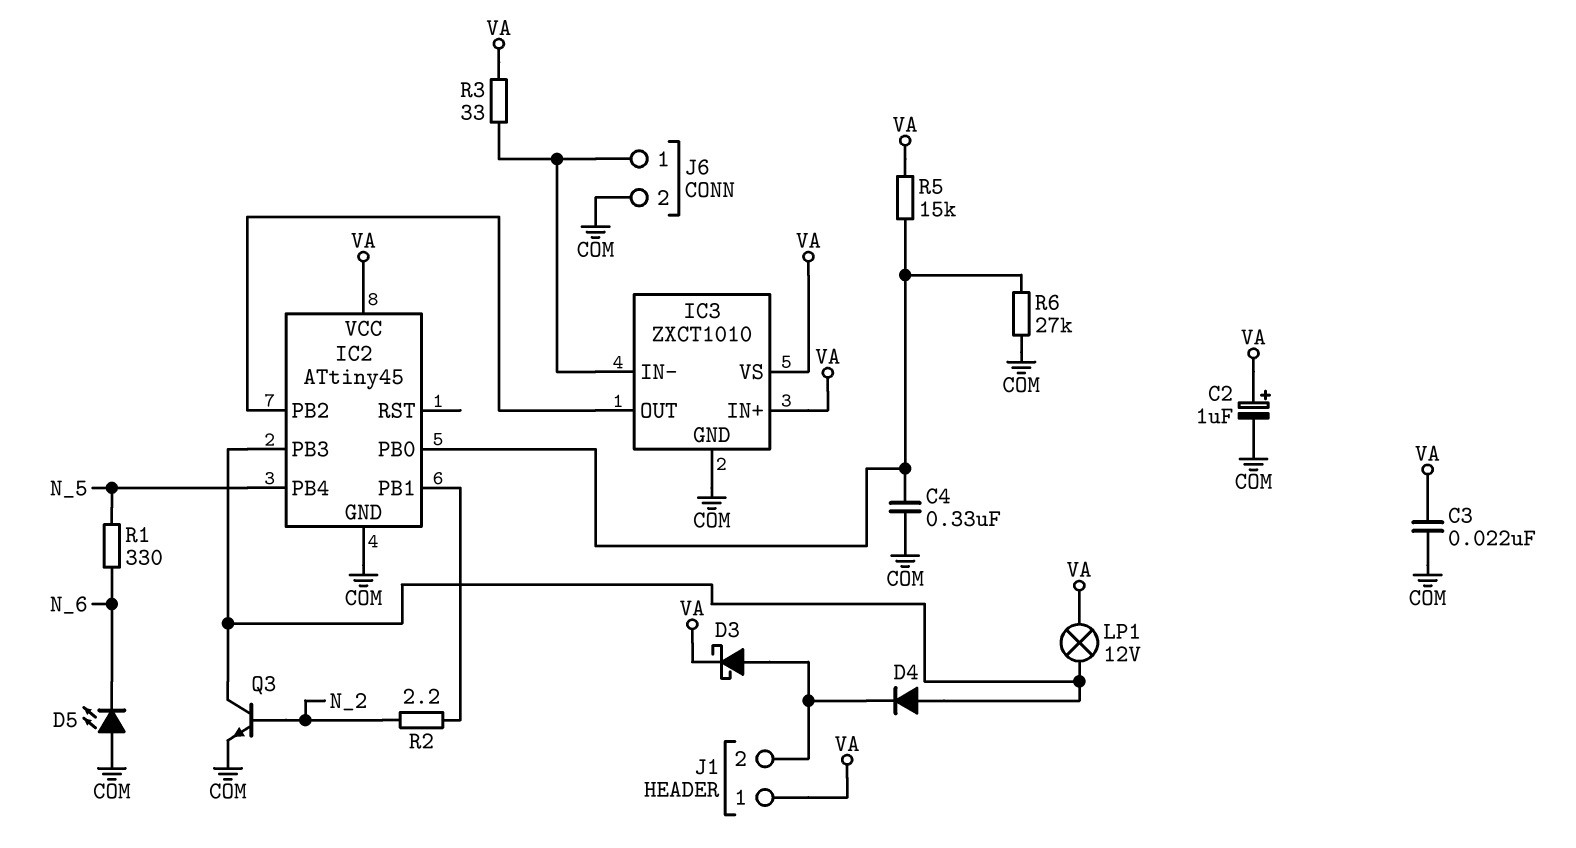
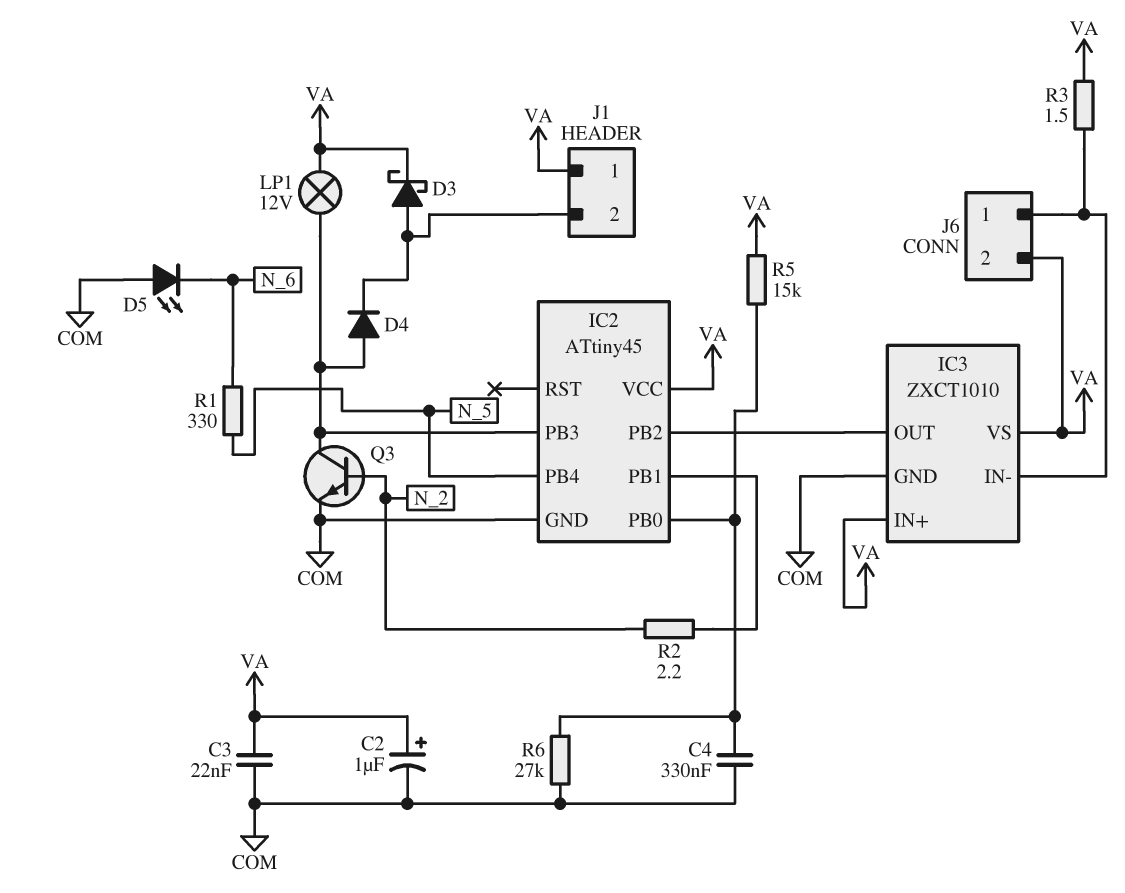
J6 pin 2: COM -> VA
R3: 33 (IC3/IN-, VA) -> 1.5 (IC3/IN-, VA)

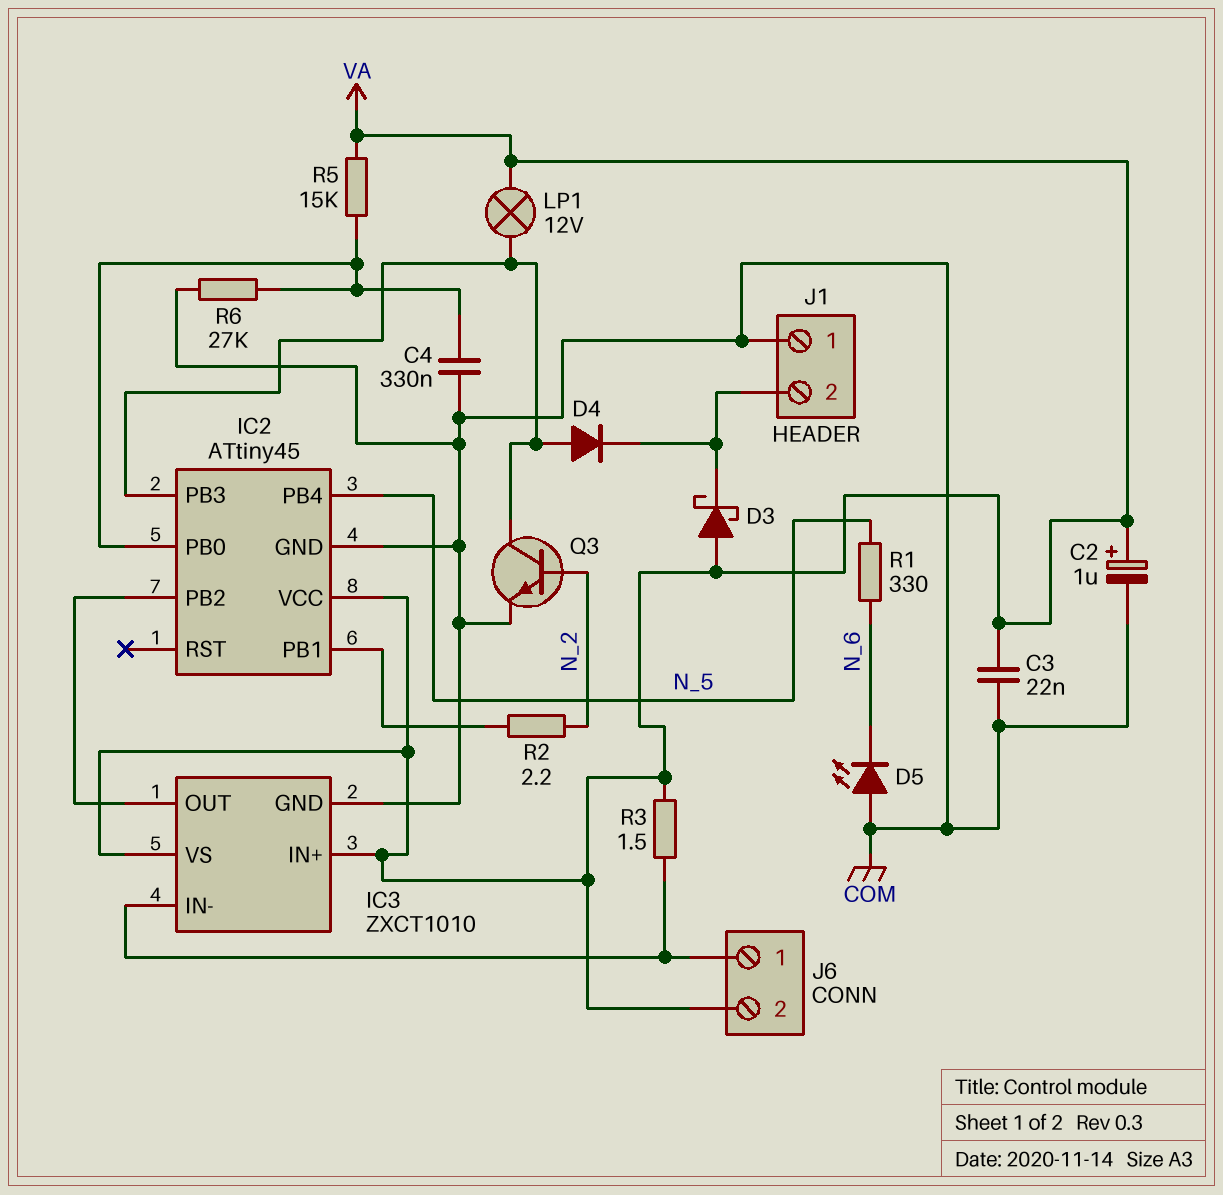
D3: schottky (A J1/2, K VA) -> schottky (A VA, K J1/2)
J1 pin 1: VA -> COM

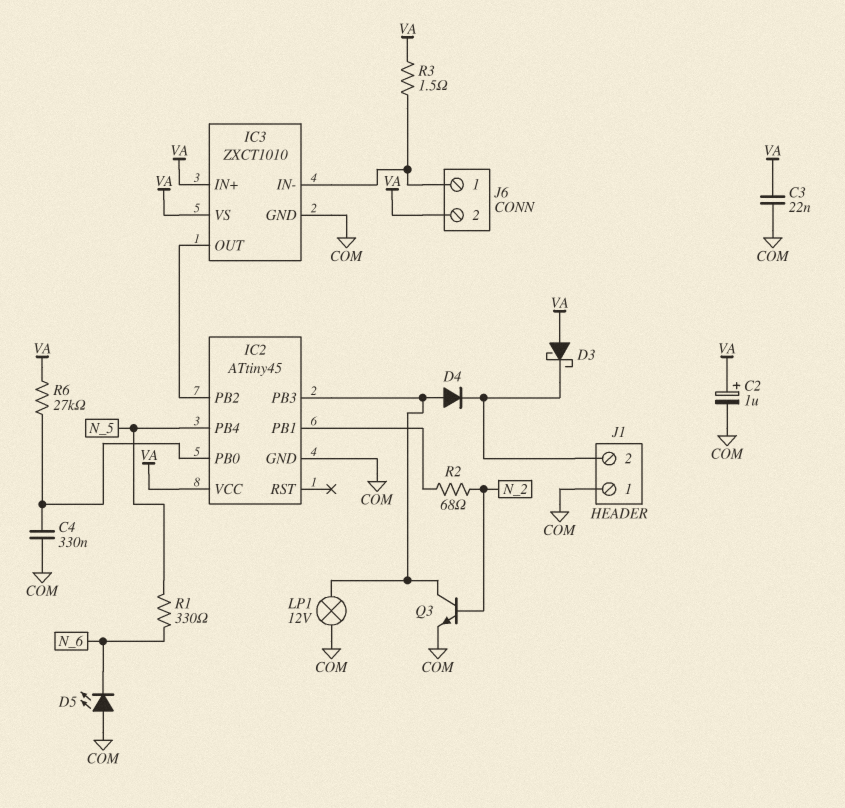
LP1: lamp 12V (IC2/PB3, VA) -> lamp 12V (COM, IC2/PB3)
R2: 2.2 (IC2/PB1, N_2) -> 68 (IC2/PB1, N_2)
R5: 15k (IC2/PB0, VA) -> none
R6: 27k (COM, IC2/PB0) -> 27k (IC2/PB0, VA)

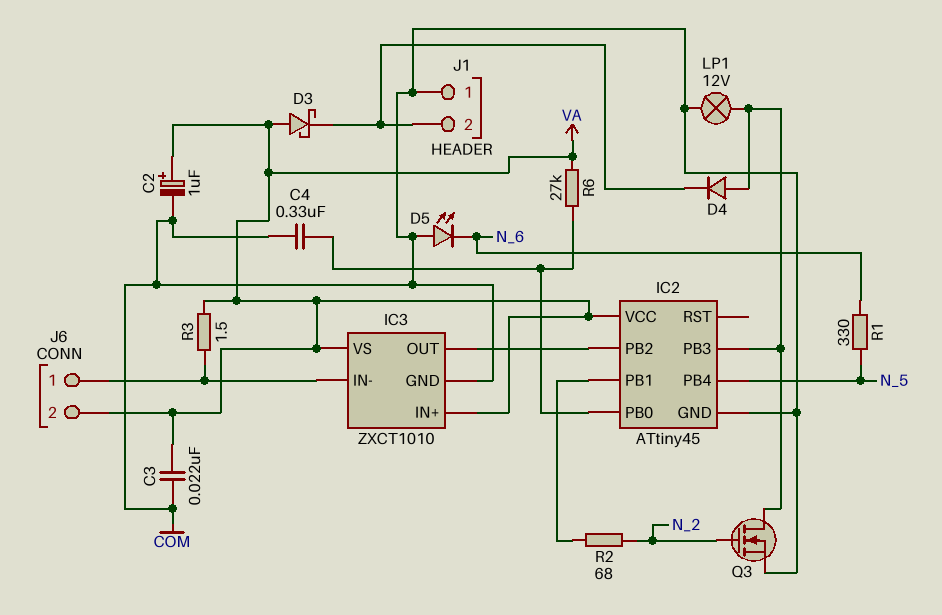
Q3: NPN (B N_2, C IC2/PB3, E COM) -> NMOS (G N_2, D IC2/PB3, S COM)

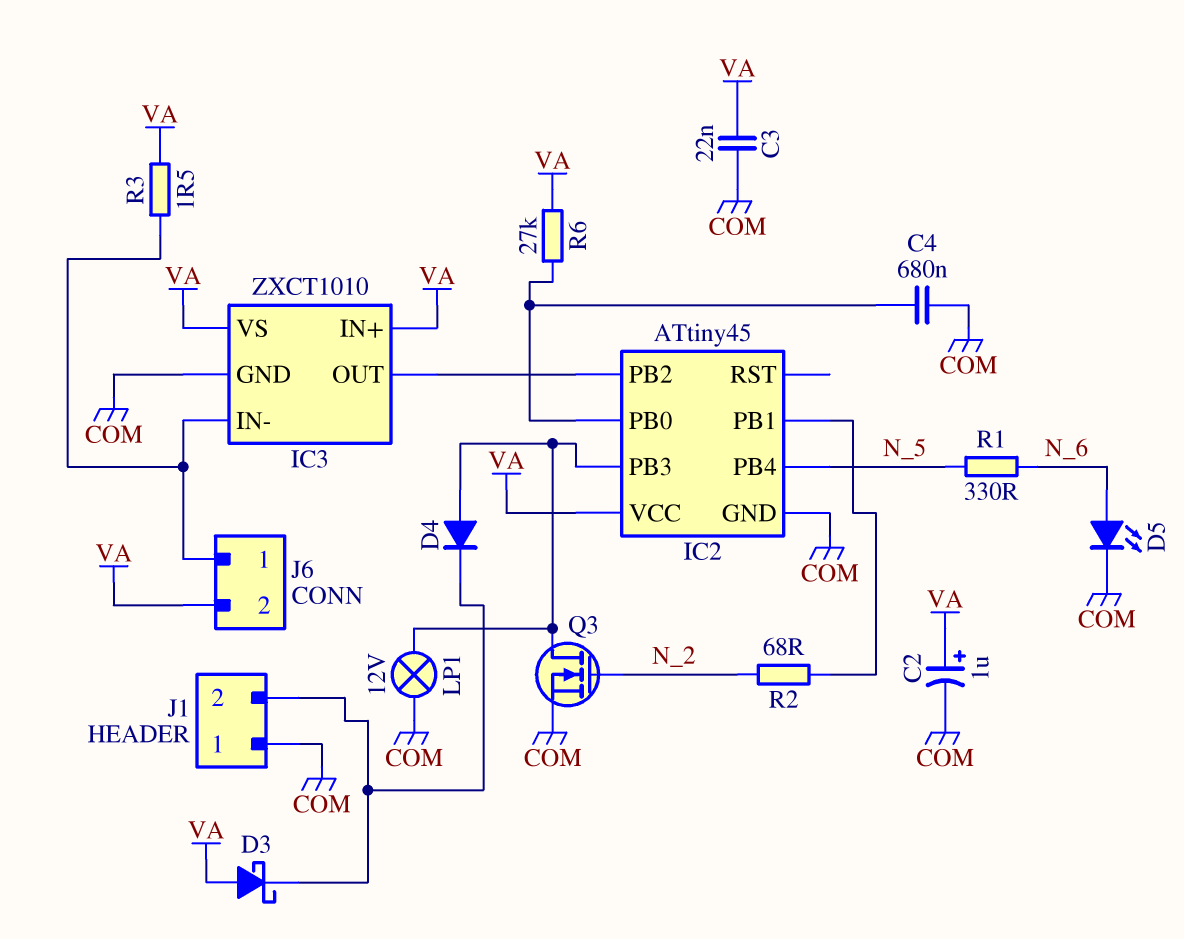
C4: 330nF (COM, IC2/PB0) -> 680nF (COM, IC2/PB0)
D5: LED (A COM, K N_6) -> LED (A N_6, K COM)

